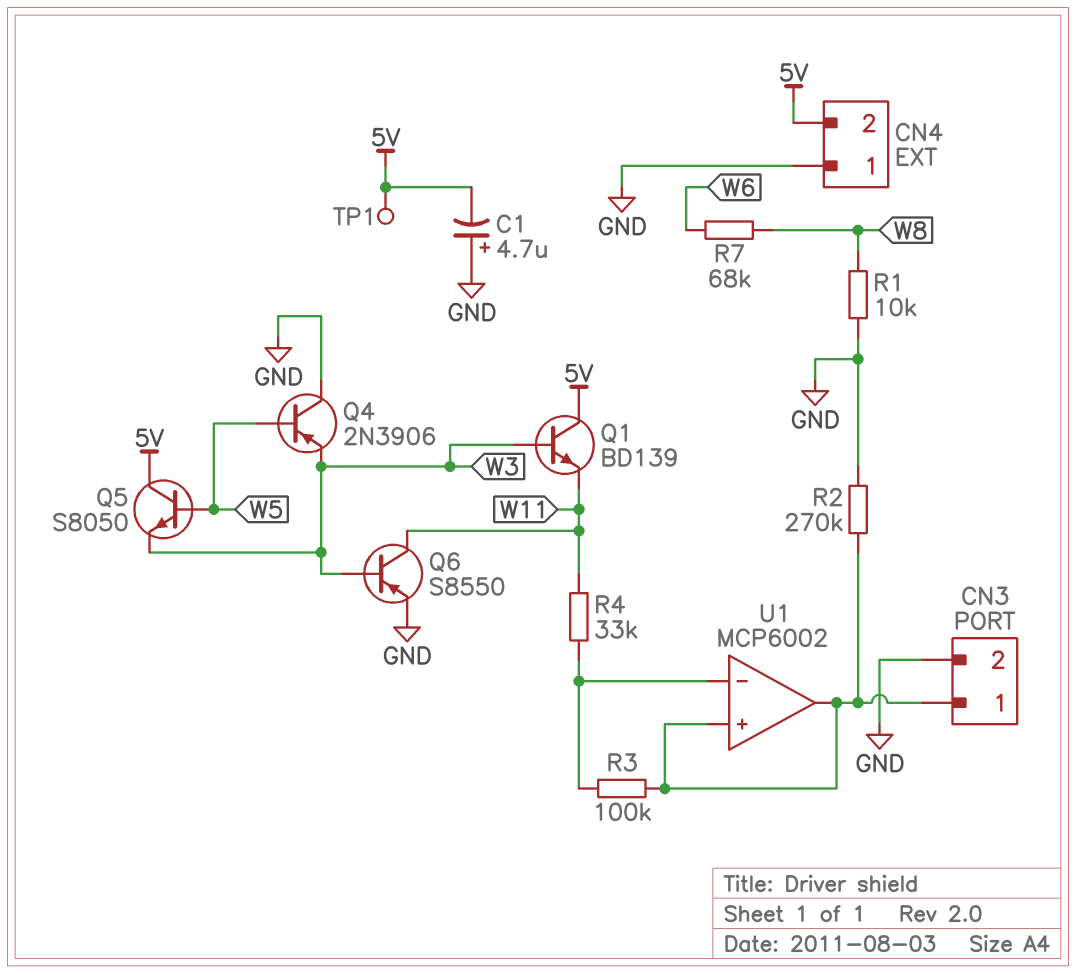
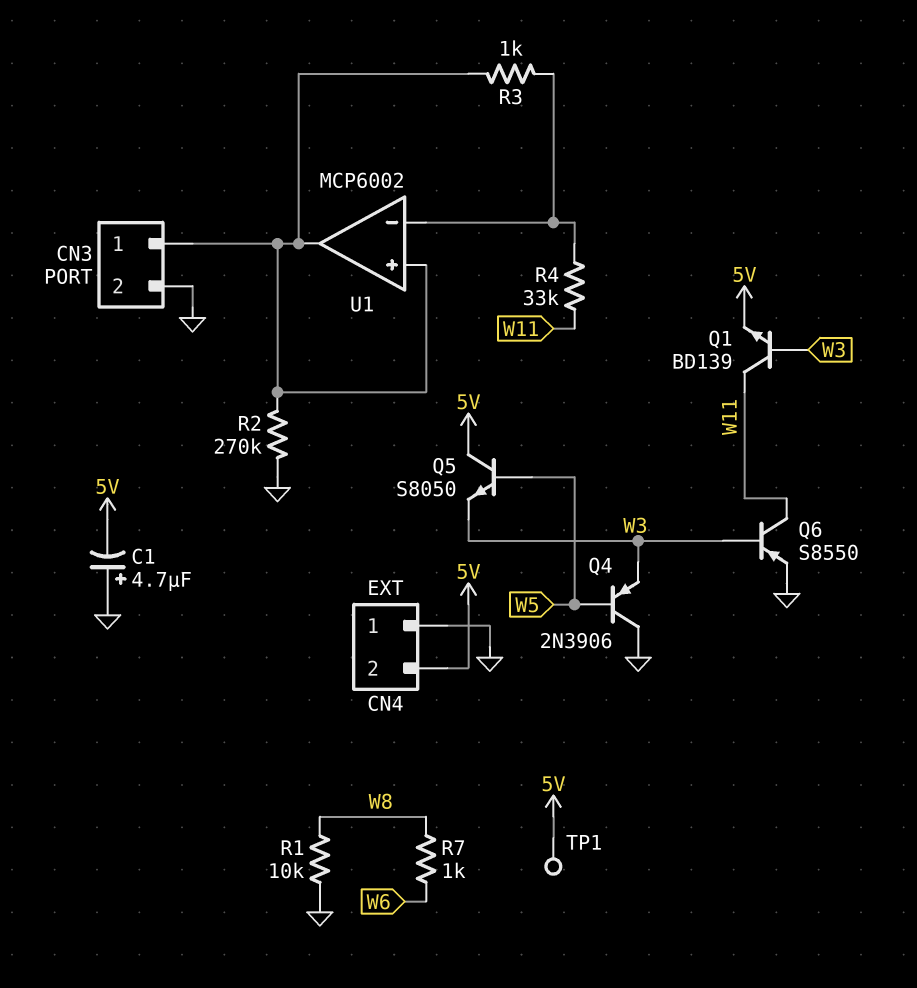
Q1: NPN BD139 (B W3, C 5V, E W11) -> NPN BD139 (B W3, C W11, E 5V)
R3: 100k (CN3/1, U1/in-) -> 1k (CN3/1, U1/in-)
R7: 68k (W6, W8) -> 1k (W6, W8)

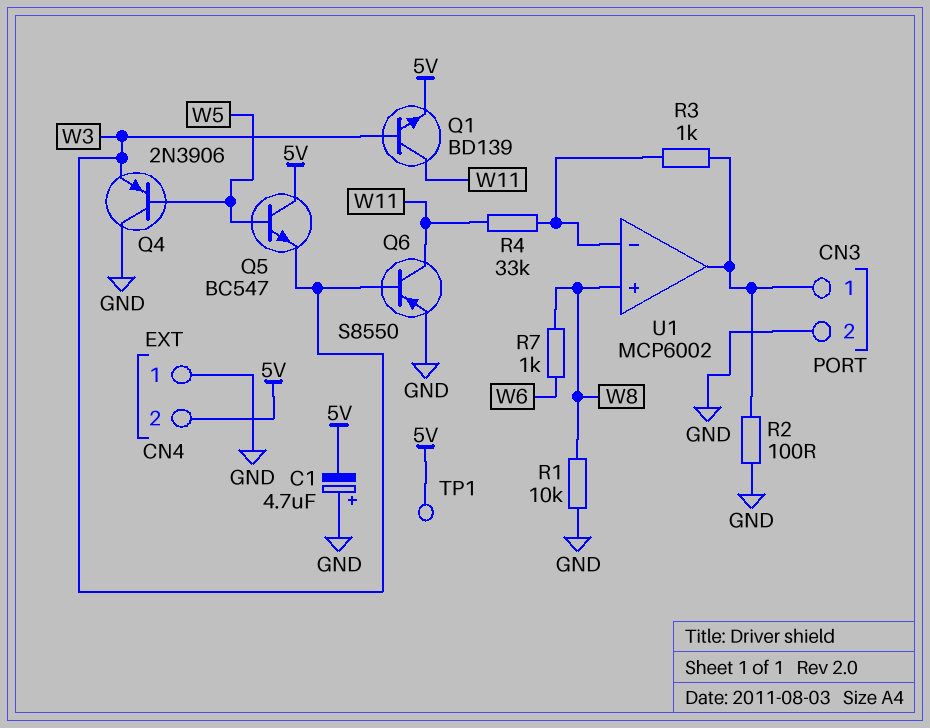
Q5: NPN S8050 (B W5, C 5V, E W3) -> NPN BC547 (B W5, C 5V, E W3)
R2: 270k (CN3/1, GND) -> 100 (CN3/1, GND)
U1 pin in+: CN3/1 -> W8

